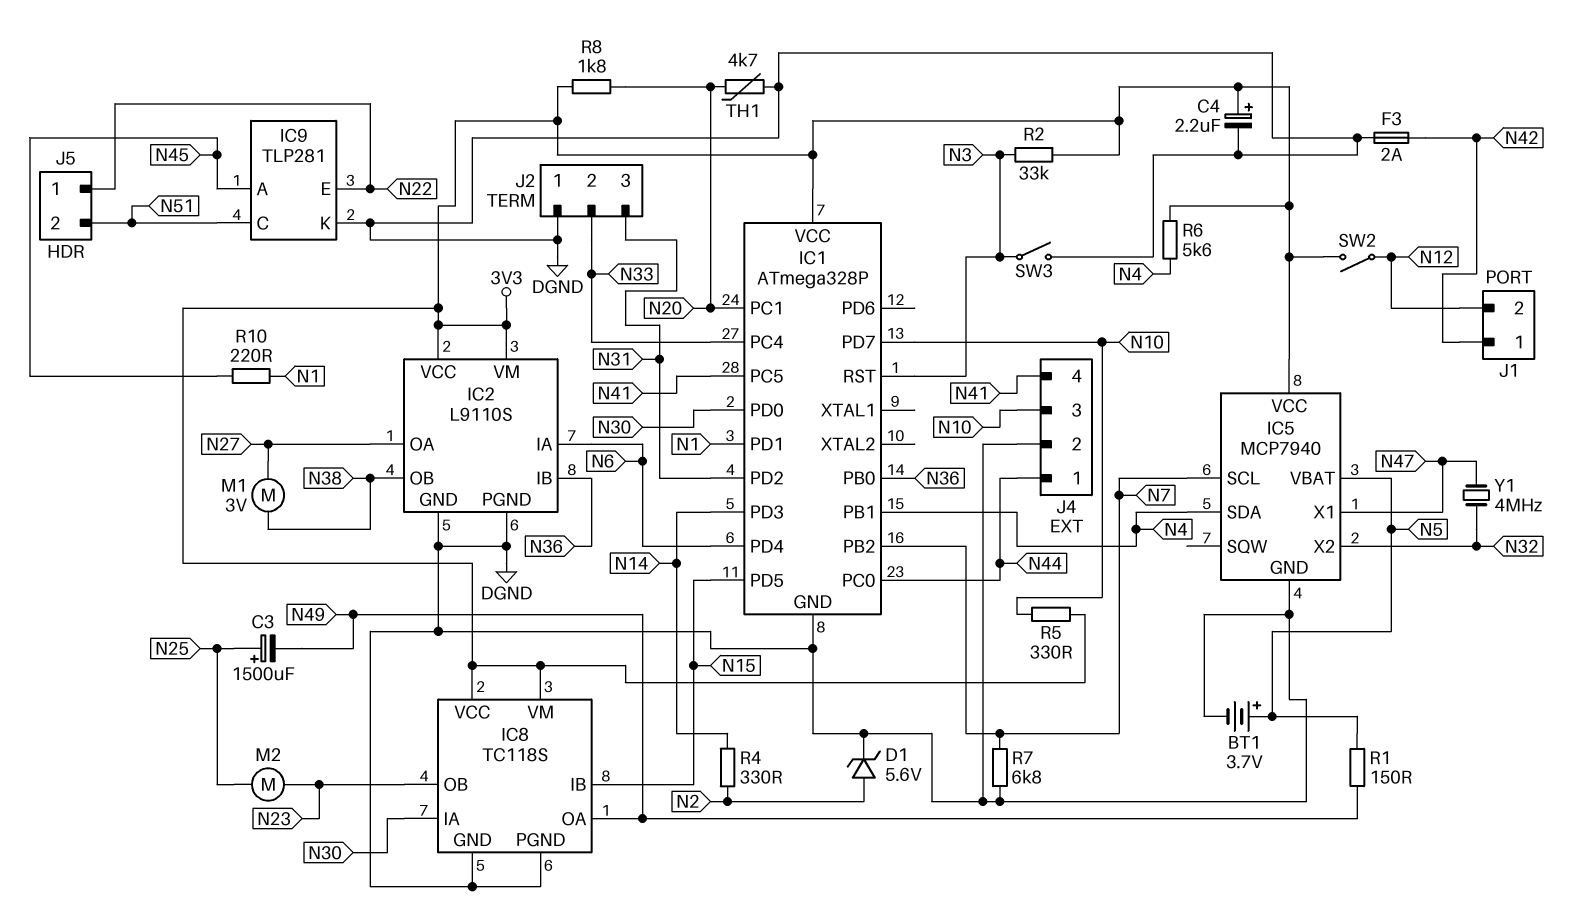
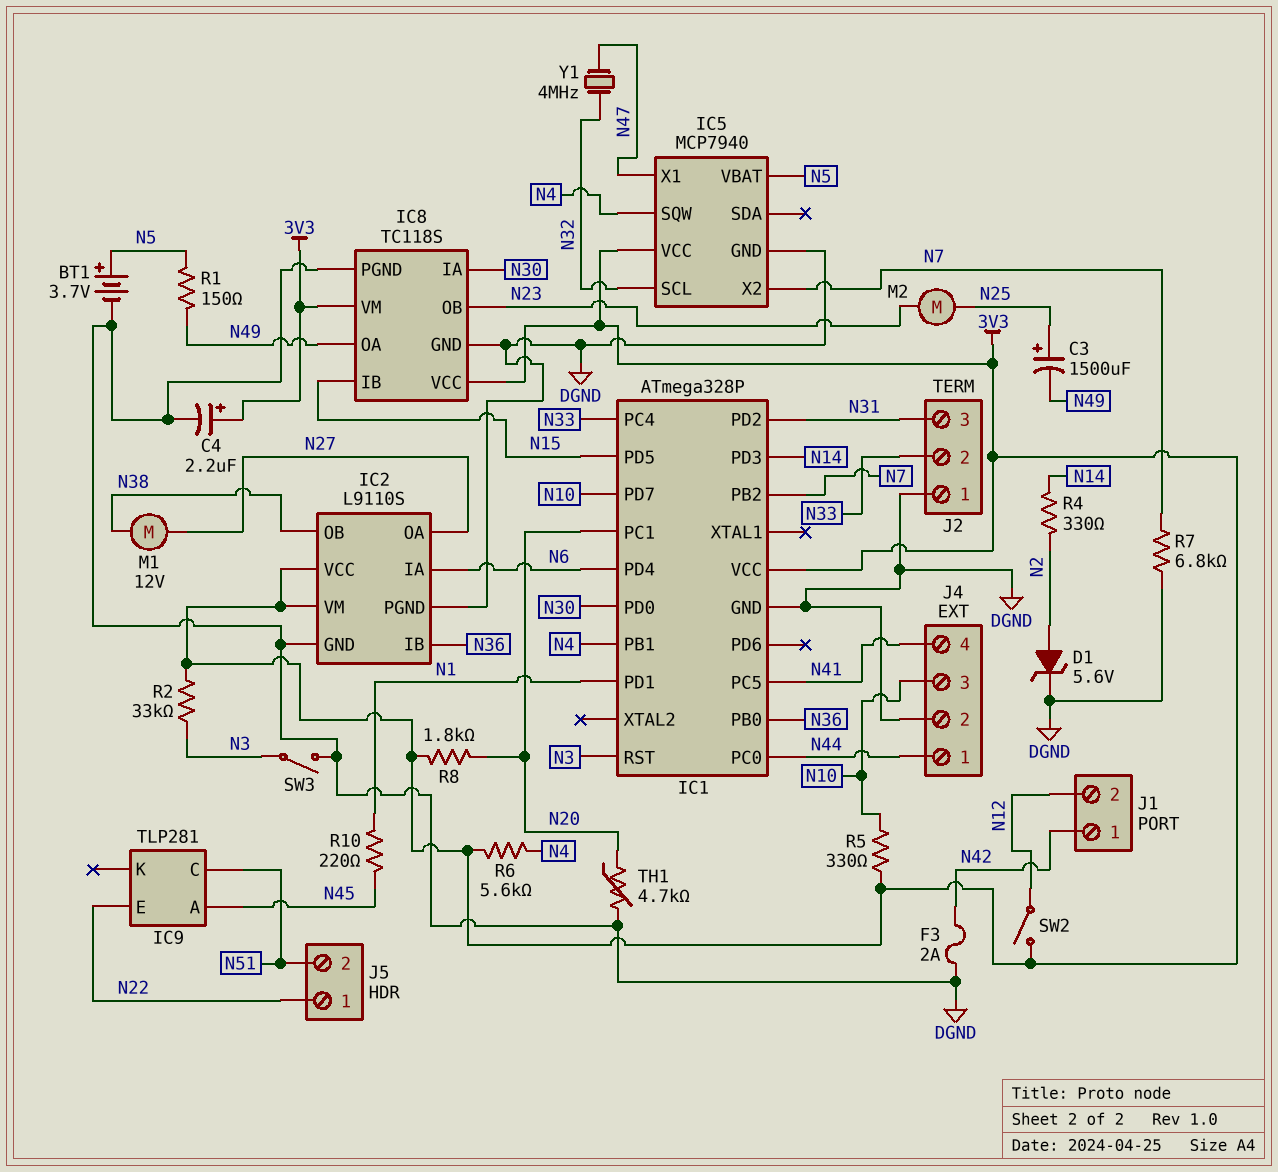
IC5 pin SCL: N7 -> N32
IC5 pin SDA: N4 -> none
IC5 pin SQW: none -> N4
IC5 pin X2: N32 -> N7
IC9 pin K: DGND -> none
M1: motor 3V (N27, N38) -> motor 12V (N27, N38)

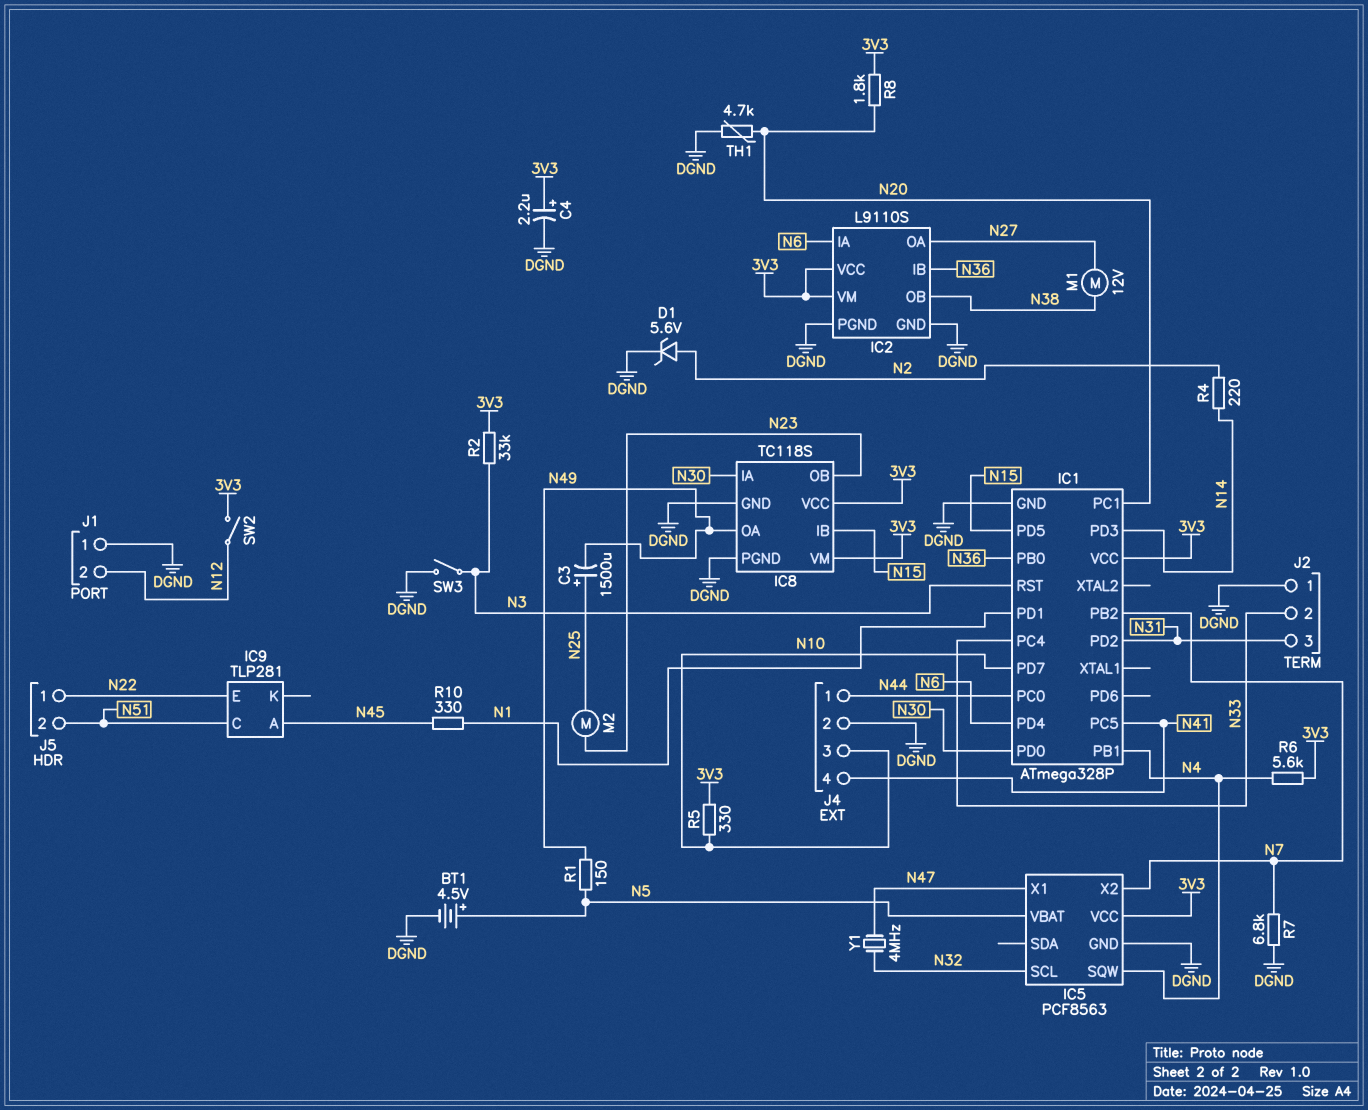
BT1: 3.7V (plus N5, minus DGND) -> 4.5V (plus N5, minus DGND)
F3: 2A (DGND, N42) -> none
IC5: MCP7940 -> PCF8563
J1 pin 1: N42 -> DGND
R4: 330 (N2, N14) -> 220 (N2, N14)
R10: 220 (N1, N45) -> 330 (N1, N45)

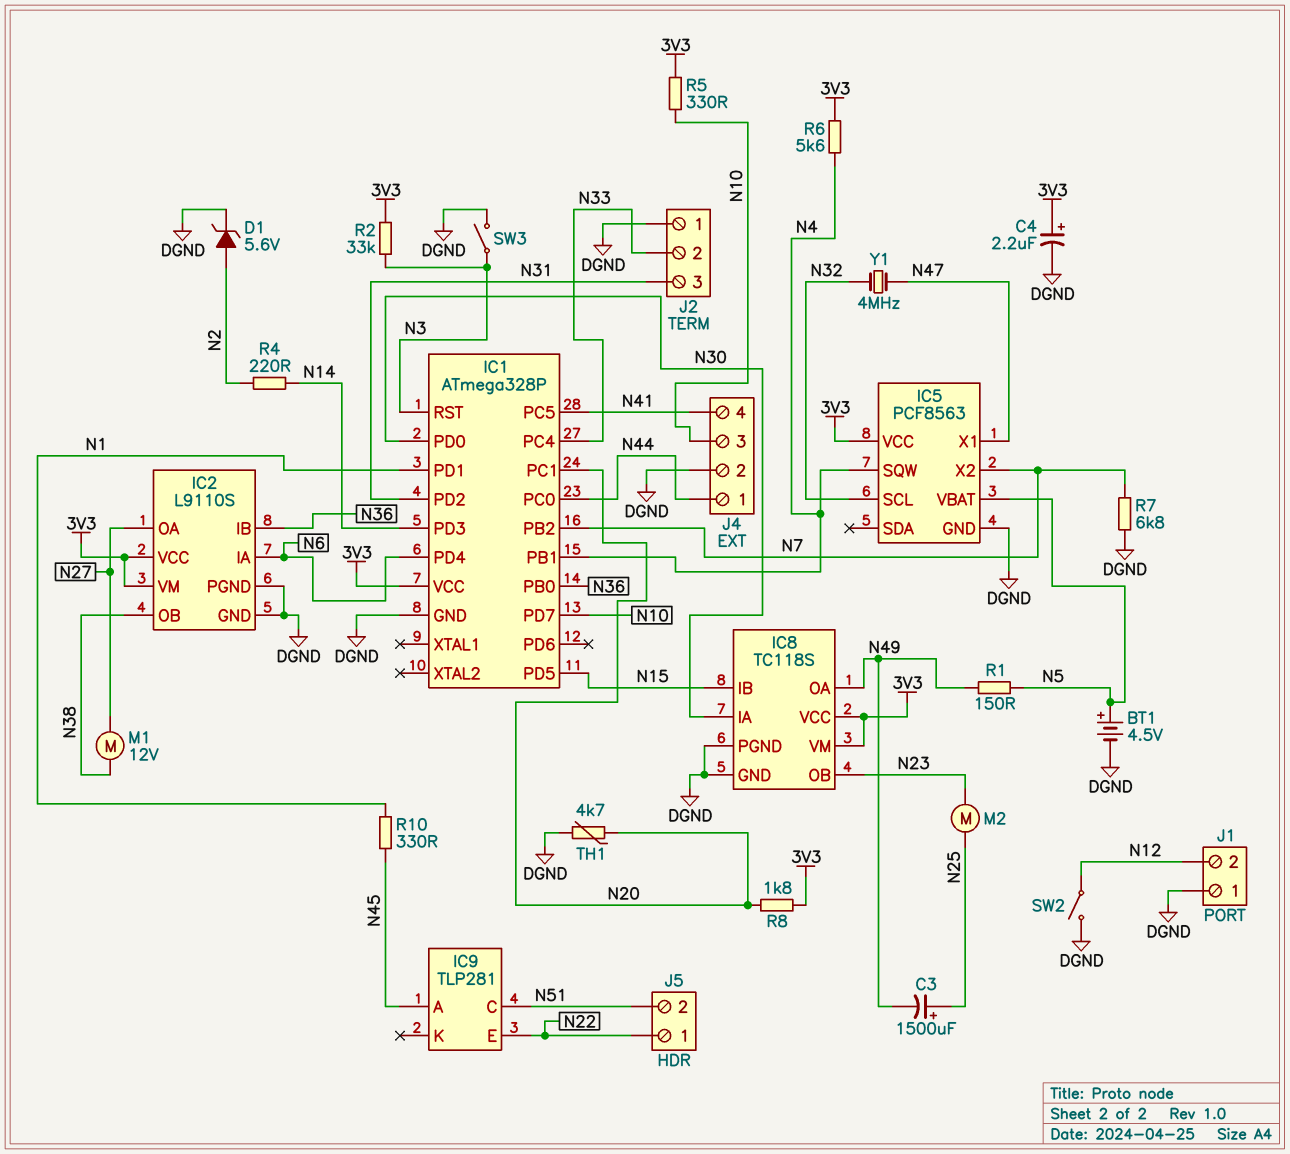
SW2: switch (3V3, N12) -> switch (DGND, N12)

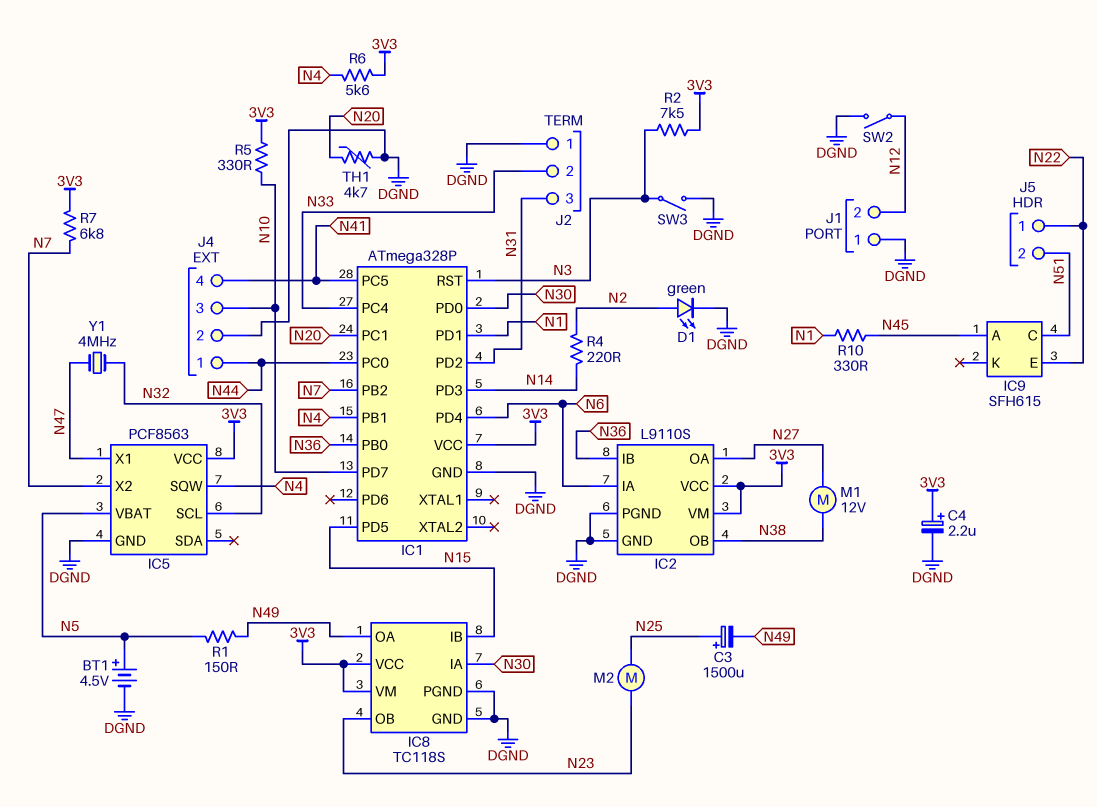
D1: zener 5.6V (A N2, K DGND) -> LED green (A N2, K DGND)
IC9: TLP281 -> SFH615
R2: 33k (3V3, N3) -> 7.5k (3V3, N3)
R7: 6.8k (DGND, N7) -> 6.8k (3V3, N7)
R8: 1.8k (3V3, N20) -> none

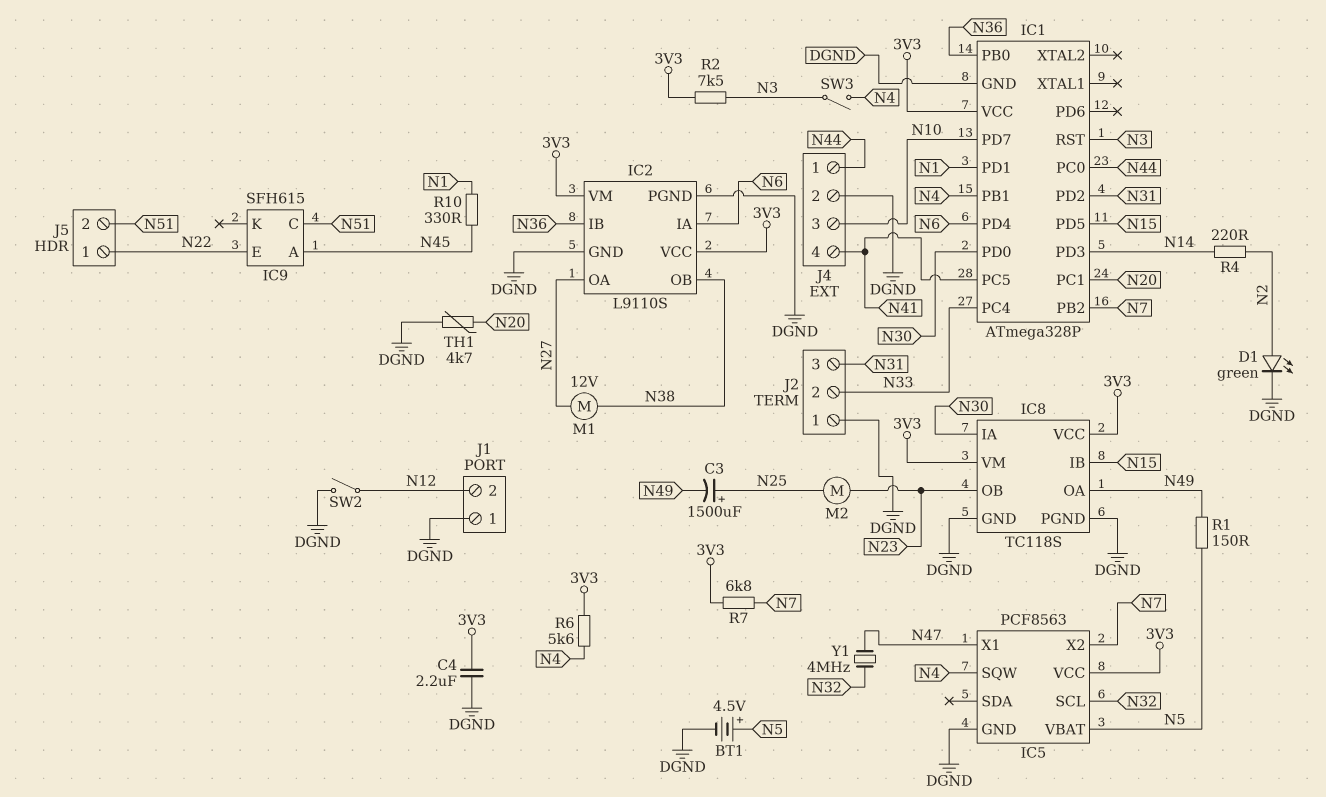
C4: 2.2uF (plus 3V3, minus DGND) -> 2.2uF (3V3, DGND)
R5: 330 (3V3, N10) -> none
SW3: switch (DGND, N3) -> switch (N3, N4)

